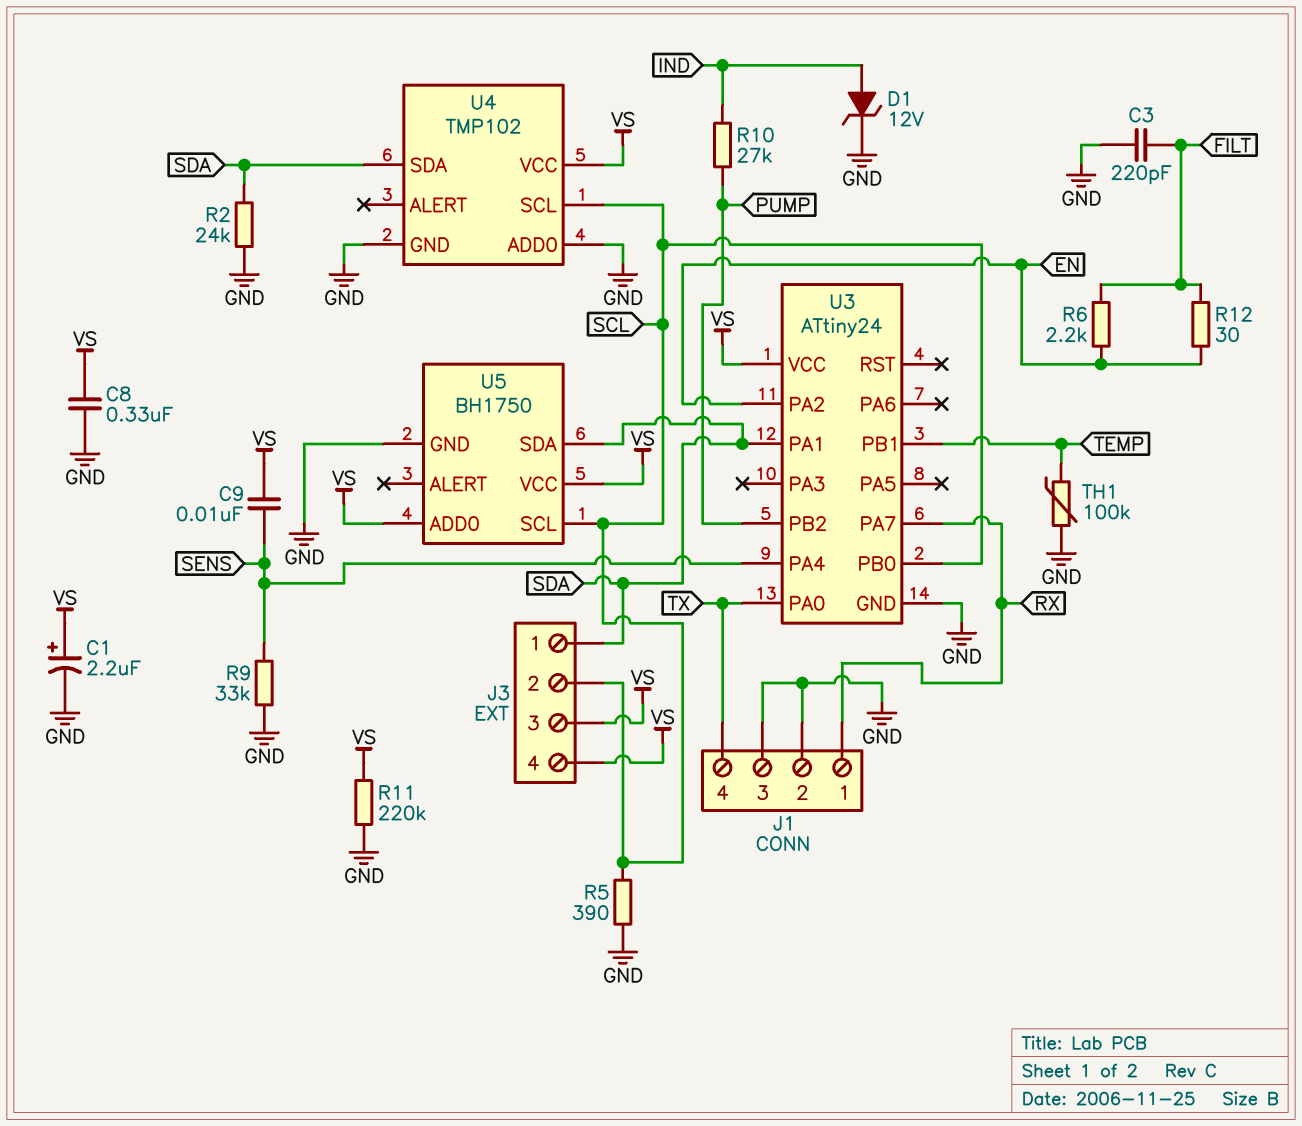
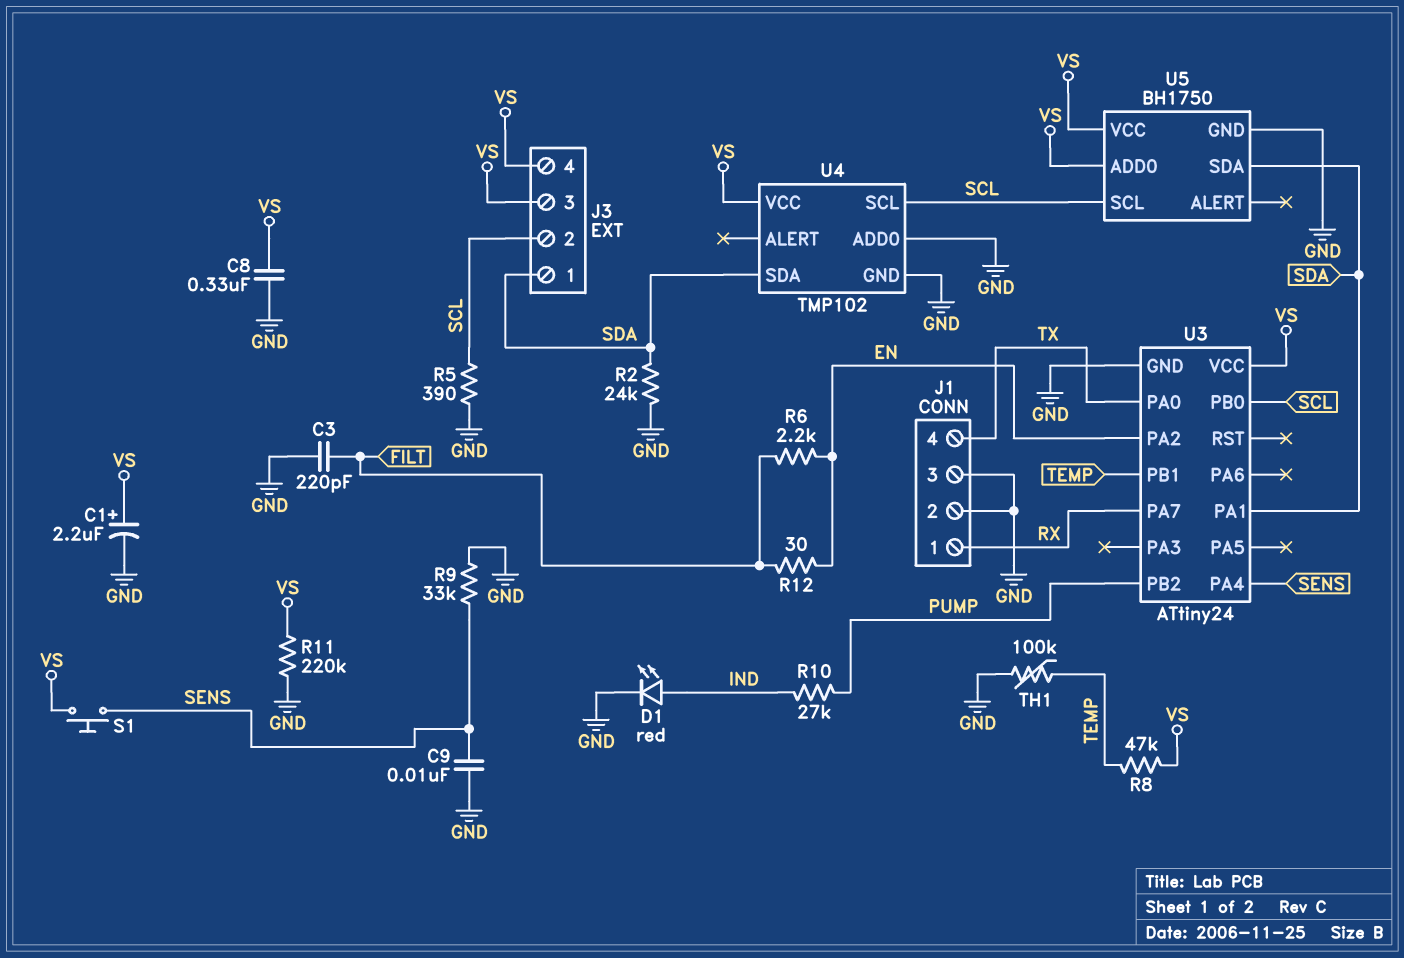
C9: 10nF (SENS, VS) -> 10nF (GND, SENS)
D1: zener 12V (A IND, K GND) -> LED red (A IND, K GND)
R8: none -> 47k (TEMP, VS)
S1: none -> button (SENS, VS)

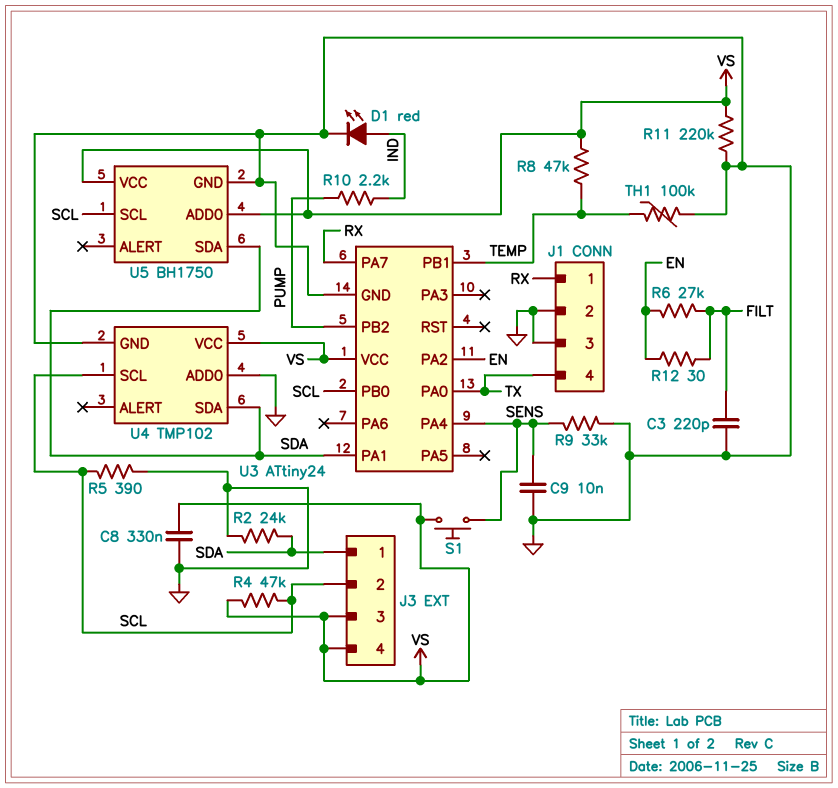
C1: 2.2uF (plus VS, minus GND) -> none
R4: none -> 47k (SCL, VS)
R6: 2.2k (EN, FILT) -> 27k (EN, FILT)
R10: 27k (IND, PUMP) -> 2.2k (IND, PUMP)

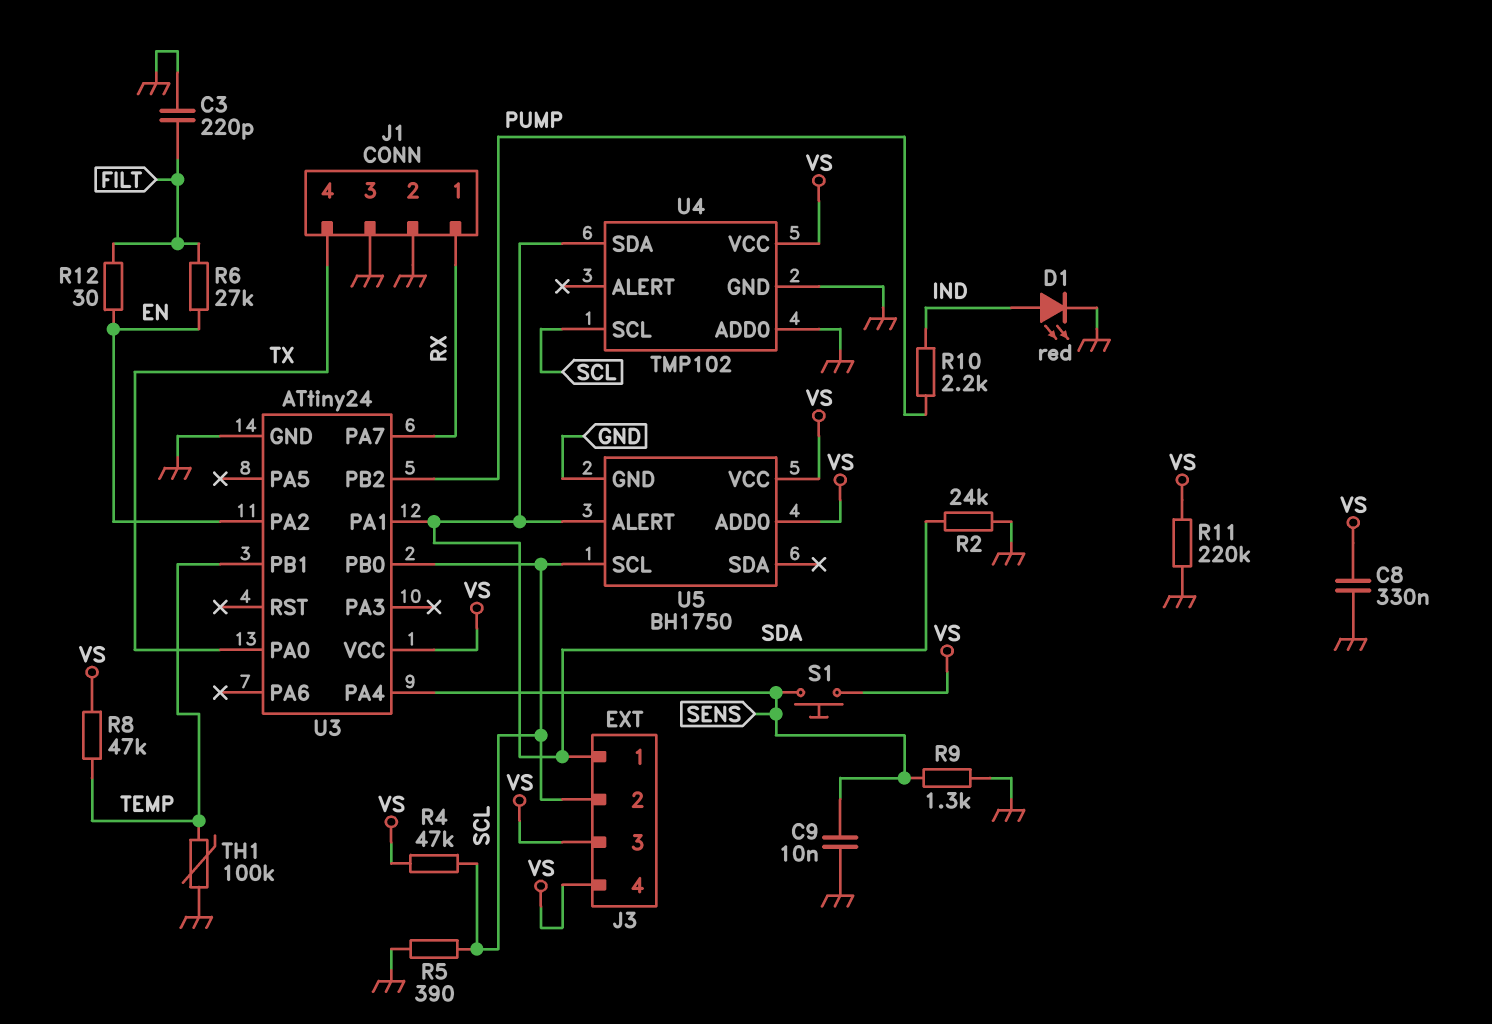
R9: 33k (GND, SENS) -> 1.3k (GND, SENS)
U5 pin ALERT: none -> SDA
U5 pin SDA: SDA -> none

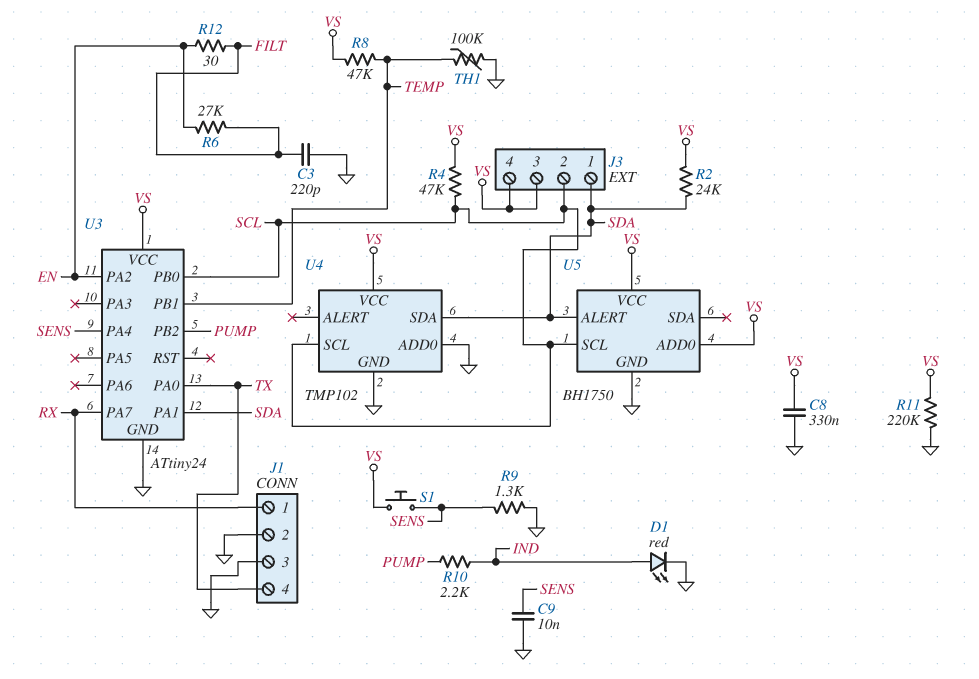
R2: 24k (GND, SDA) -> 24k (SDA, VS)
R5: 390 (GND, SCL) -> none

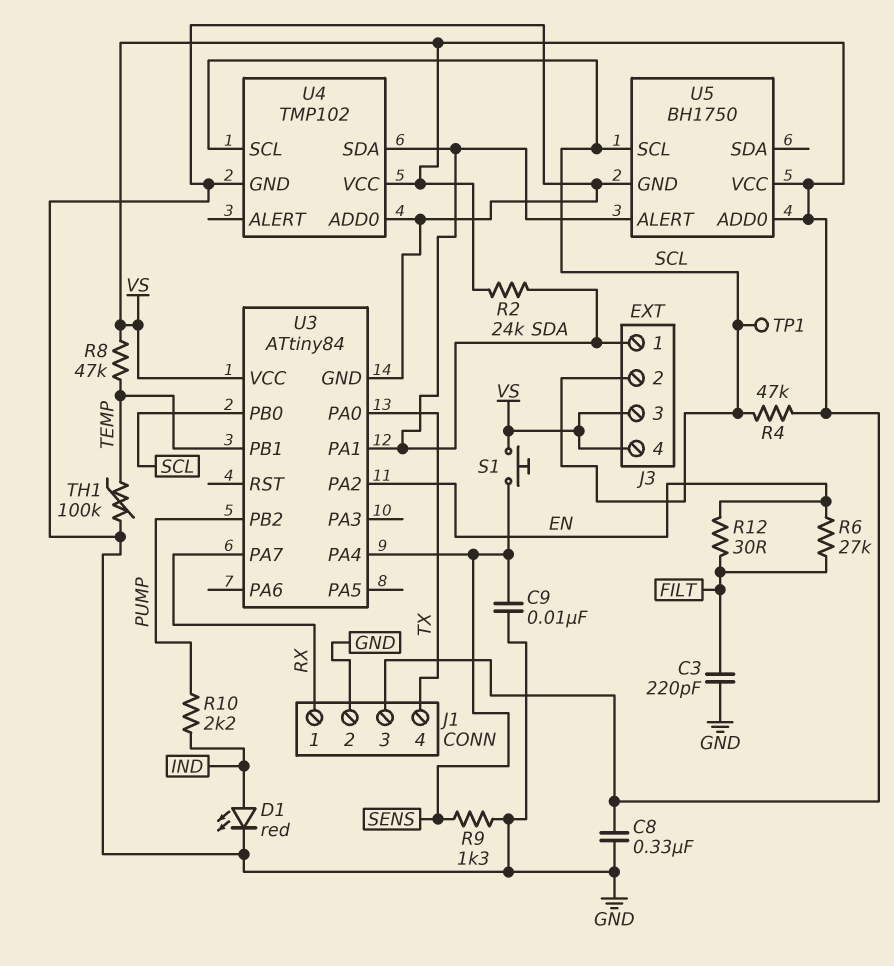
J1 pin 3: GND -> VS
R11: 220k (GND, VS) -> none
TP1: none -> test point (SCL)
U3: ATtiny24 -> ATtiny84

